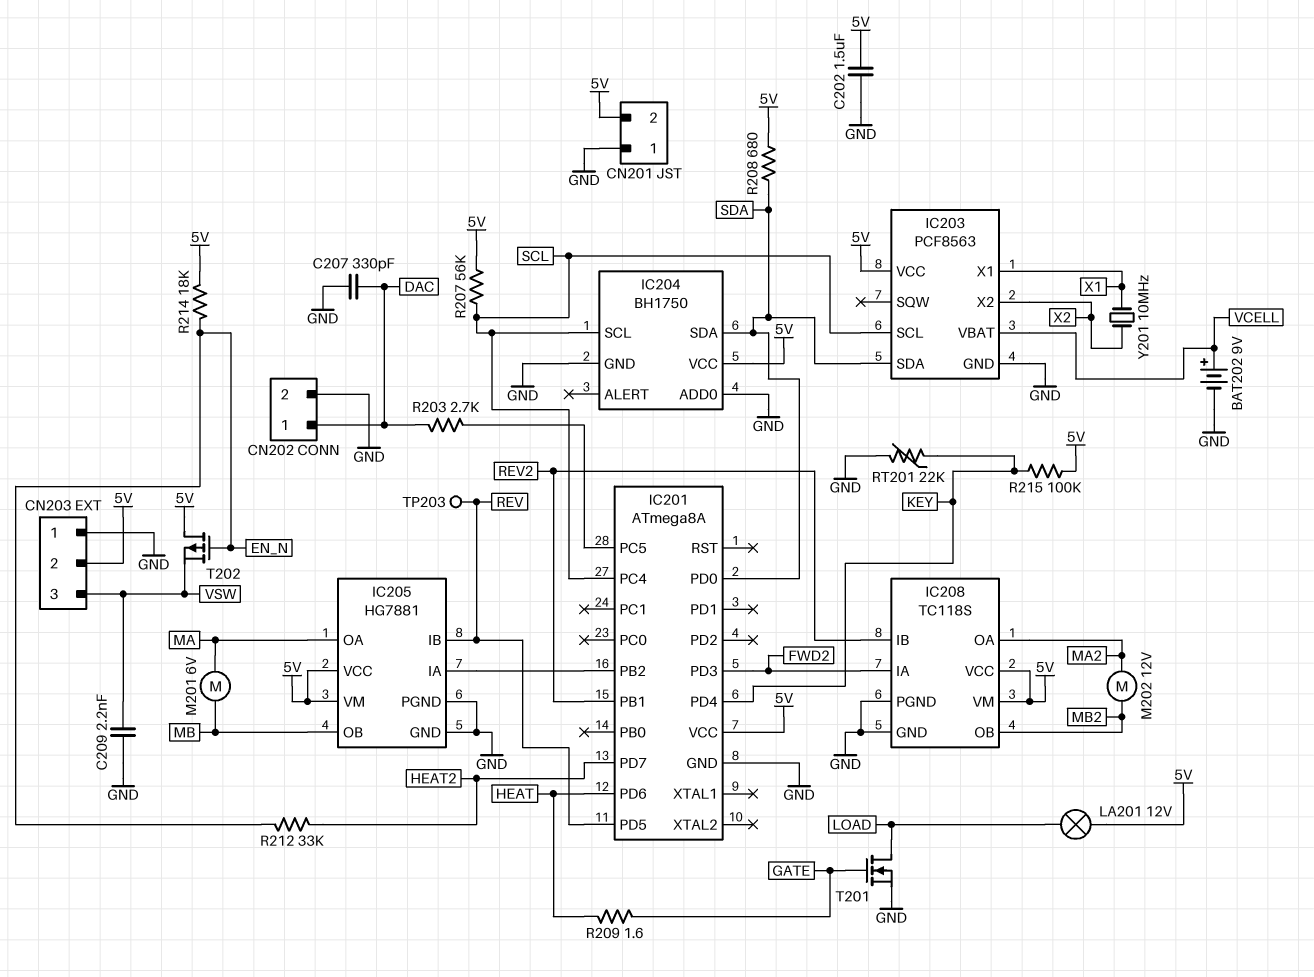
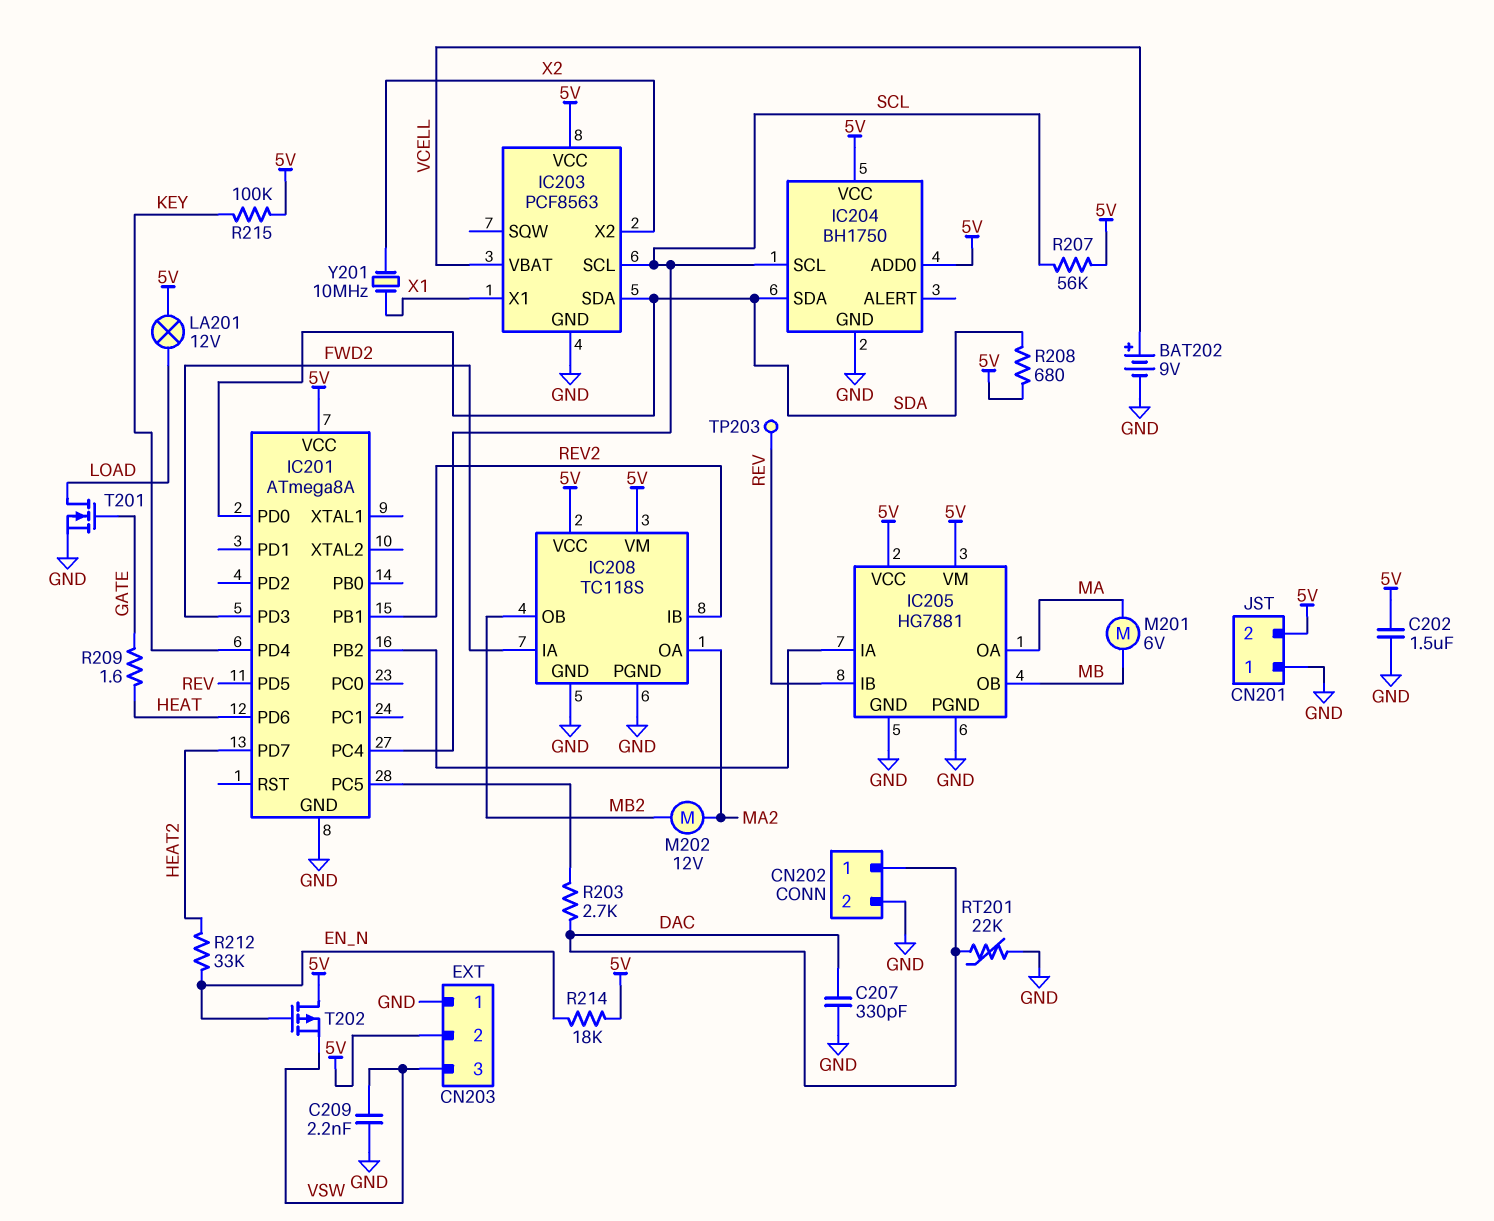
IC204 pin ADD0: GND -> 5V
RT201: 22k (GND, KEY) -> 22k (DAC, GND)

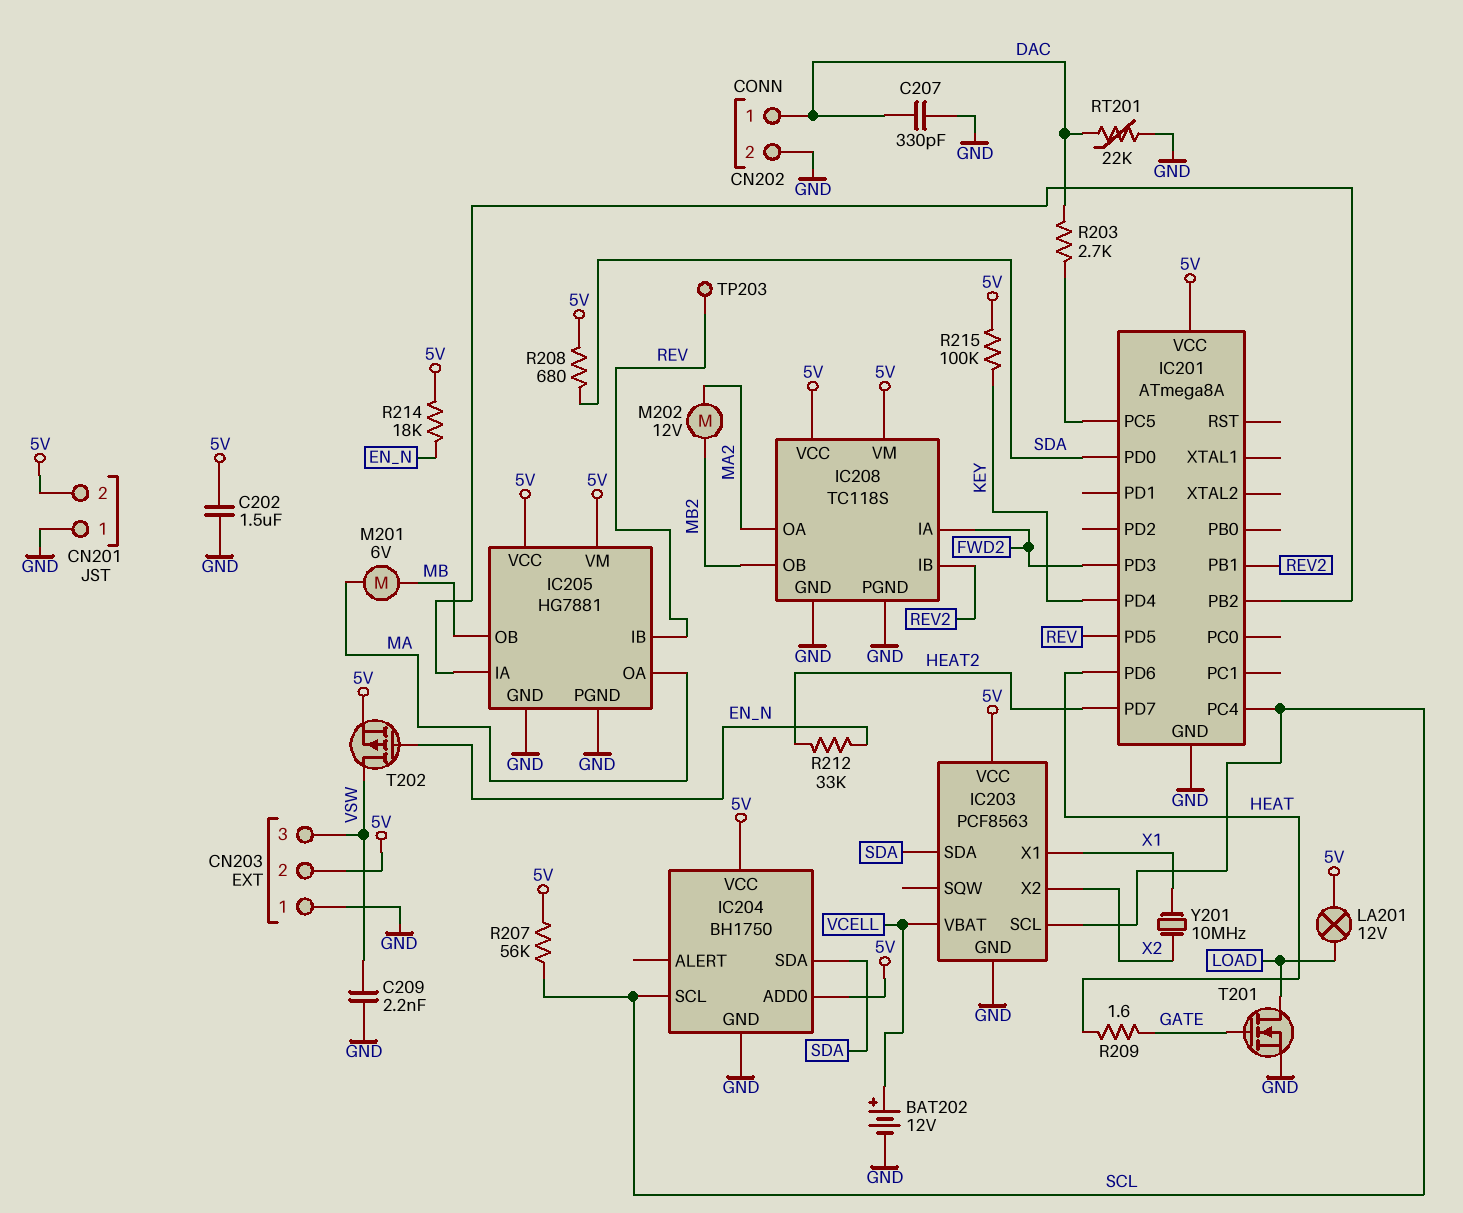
BAT202: 9V (plus VCELL, minus GND) -> 12V (plus VCELL, minus GND)
T202: PMOS (G EN_N, D 5V, S VSW) -> PMOS (G EN_N, D VSW, S 5V)

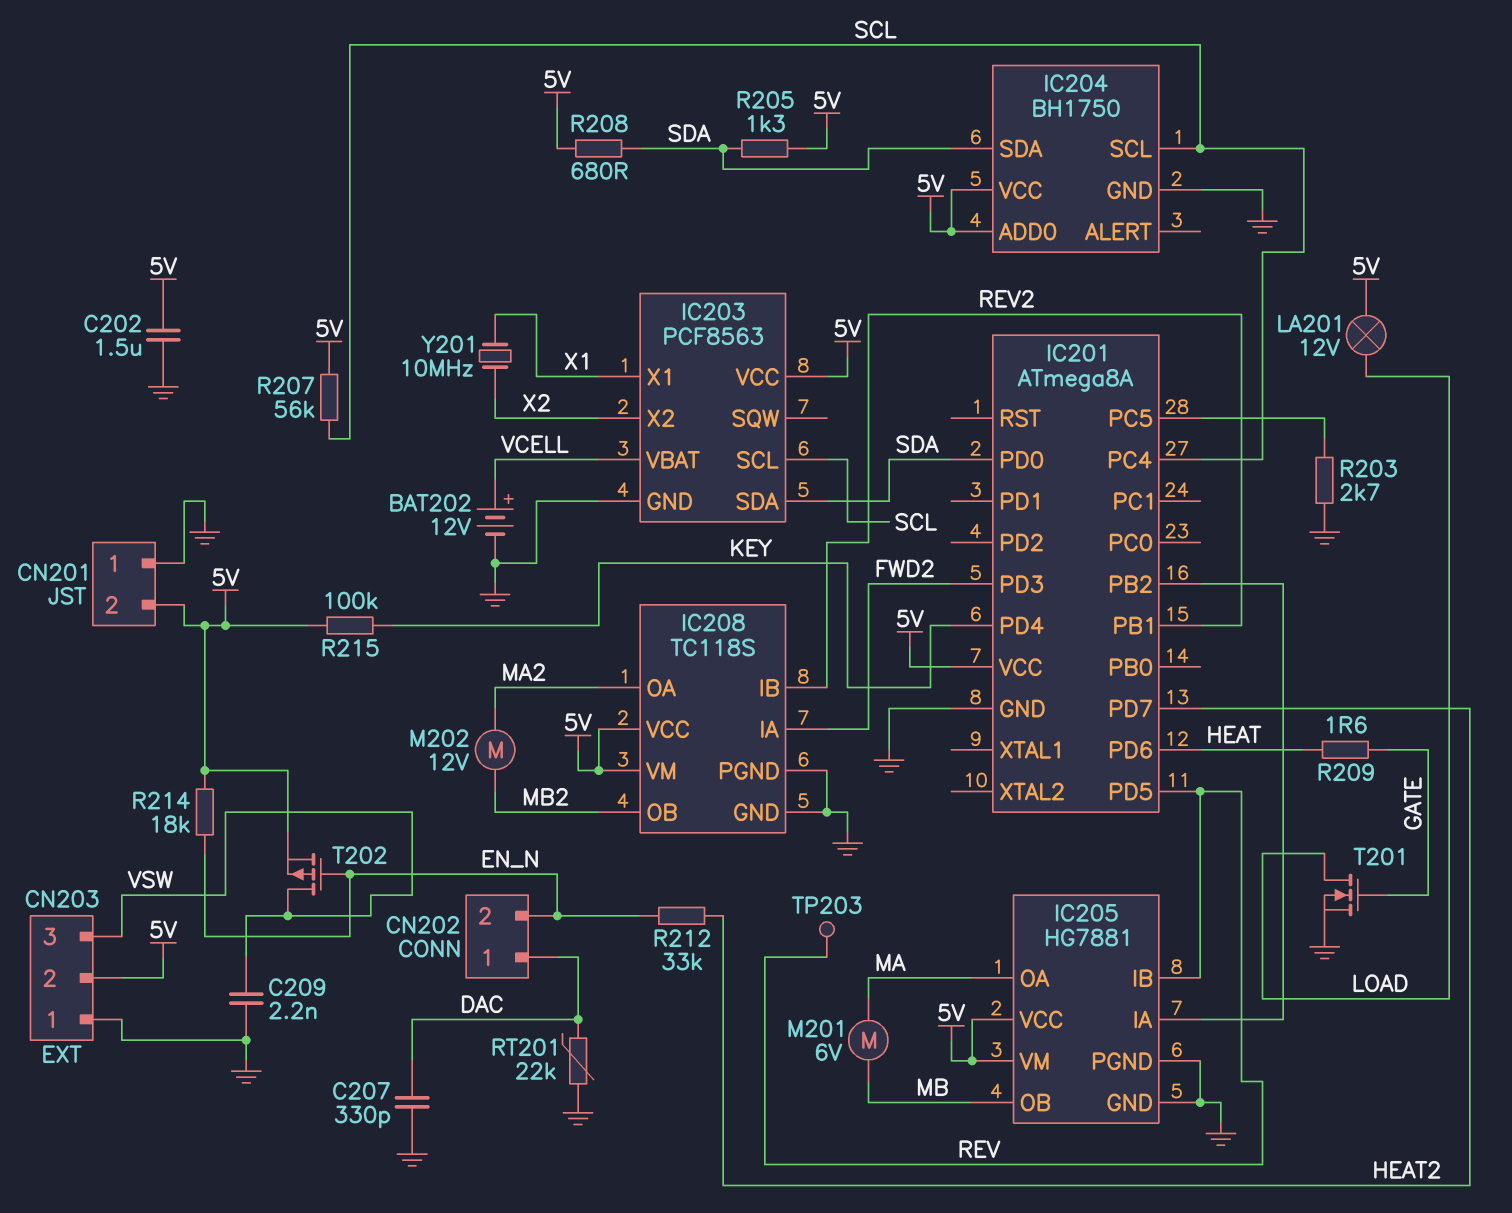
CN202 pin 2: GND -> EN_N
R203: 2.7k (DAC, IC201/PC5) -> 2.7k (GND, IC201/PC5)
R205: none -> 1.3k (5V, SDA)

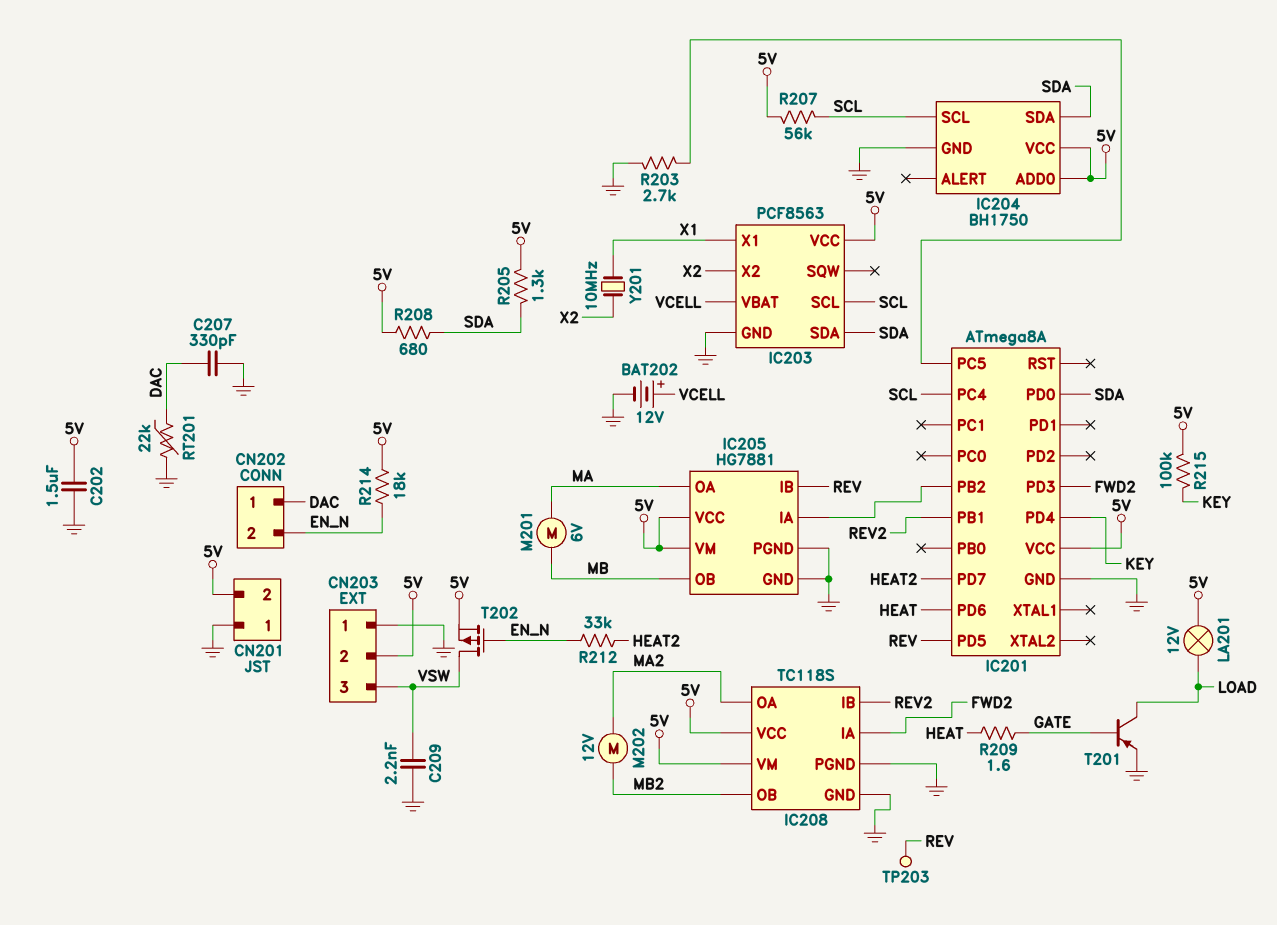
T201: NMOS (G GATE, D LOAD, S GND) -> PNP (B GATE, C LOAD, E GND)

